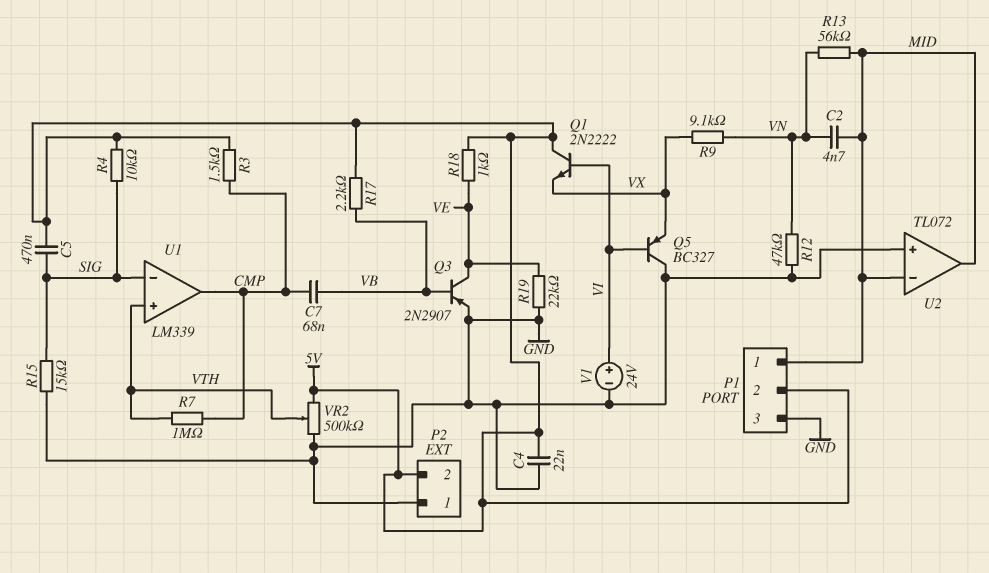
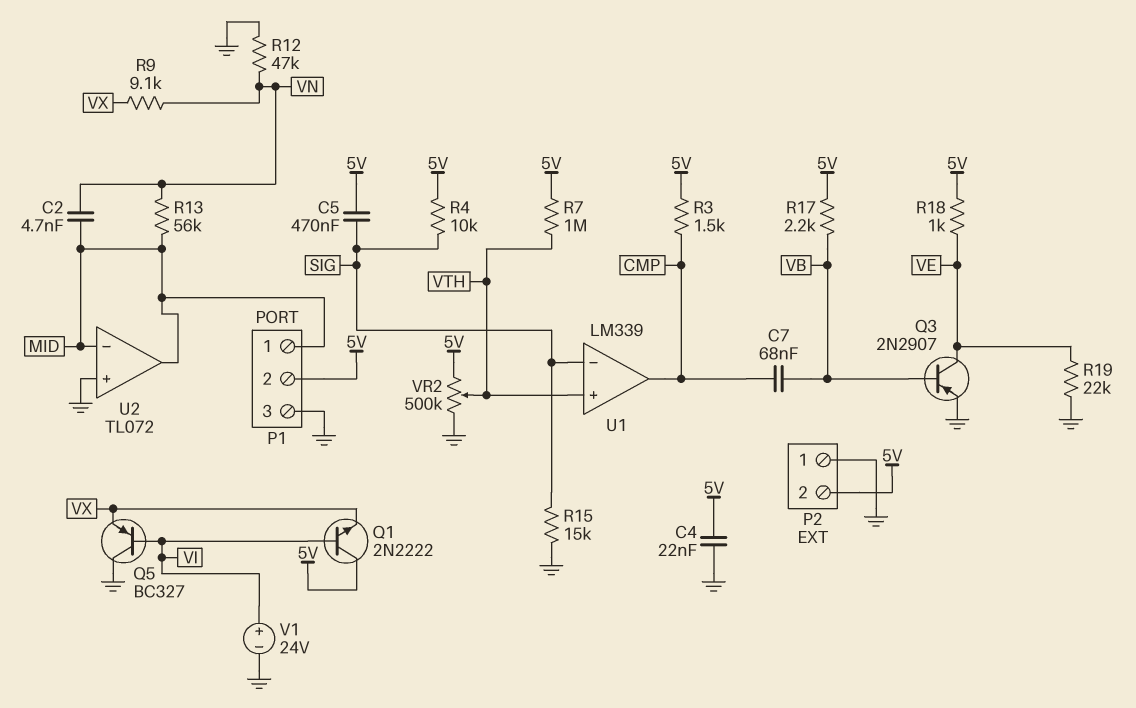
R7: 1M (CMP, VTH) -> 1M (5V, VTH)

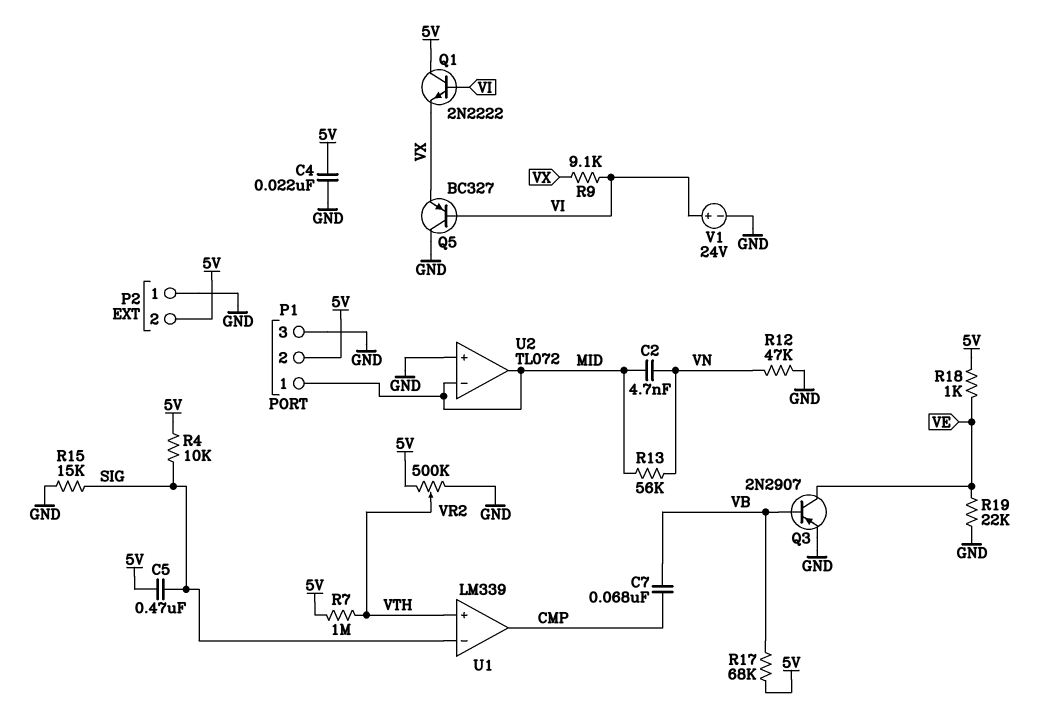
R3: 1.5k (5V, CMP) -> none
R9: 9.1k (VN, VX) -> 9.1k (VI, VX)
R17: 2.2k (5V, VB) -> 68k (5V, VB)

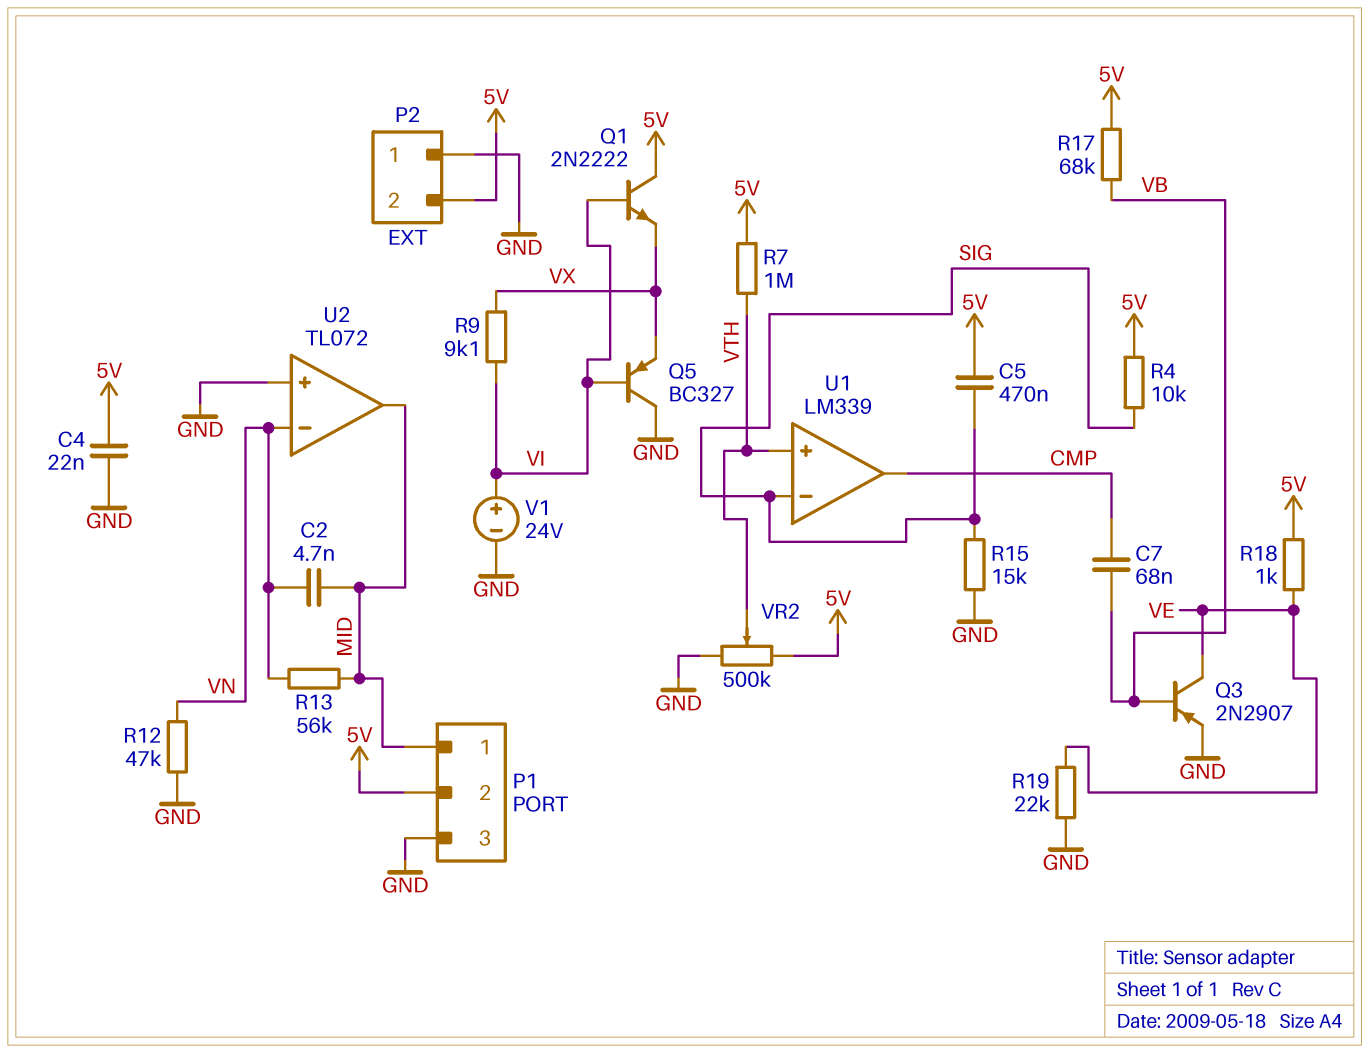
U2 pin in-: MID -> VN

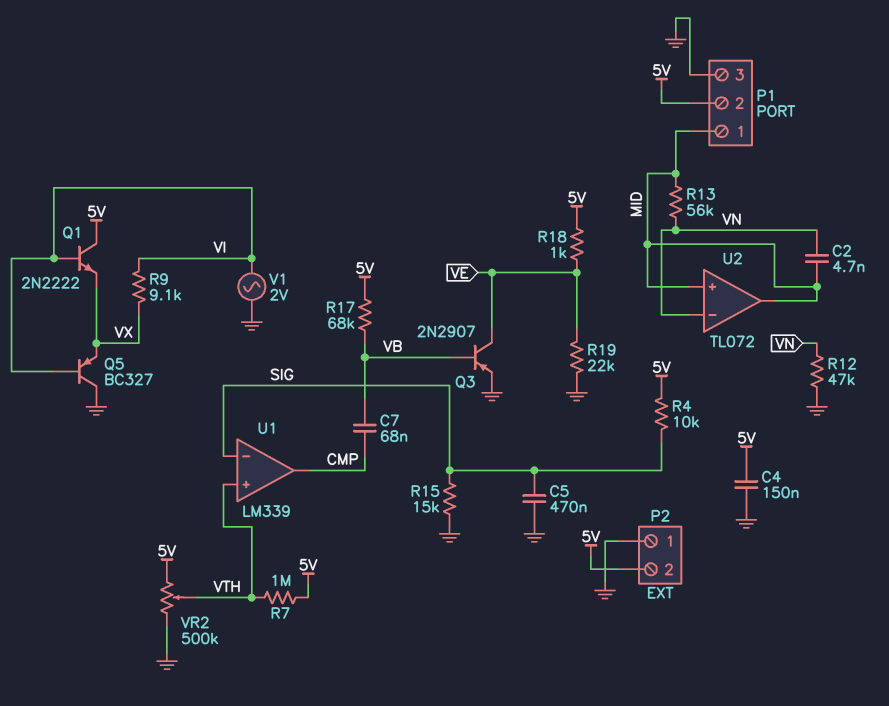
C4: 22nF (5V, GND) -> 150nF (5V, GND)
C5: 470nF (5V, SIG) -> 470nF (GND, SIG)
U2 pin in+: GND -> MID
V1: 24V (plus VI, minus GND) -> AC 2V (GND, VI)

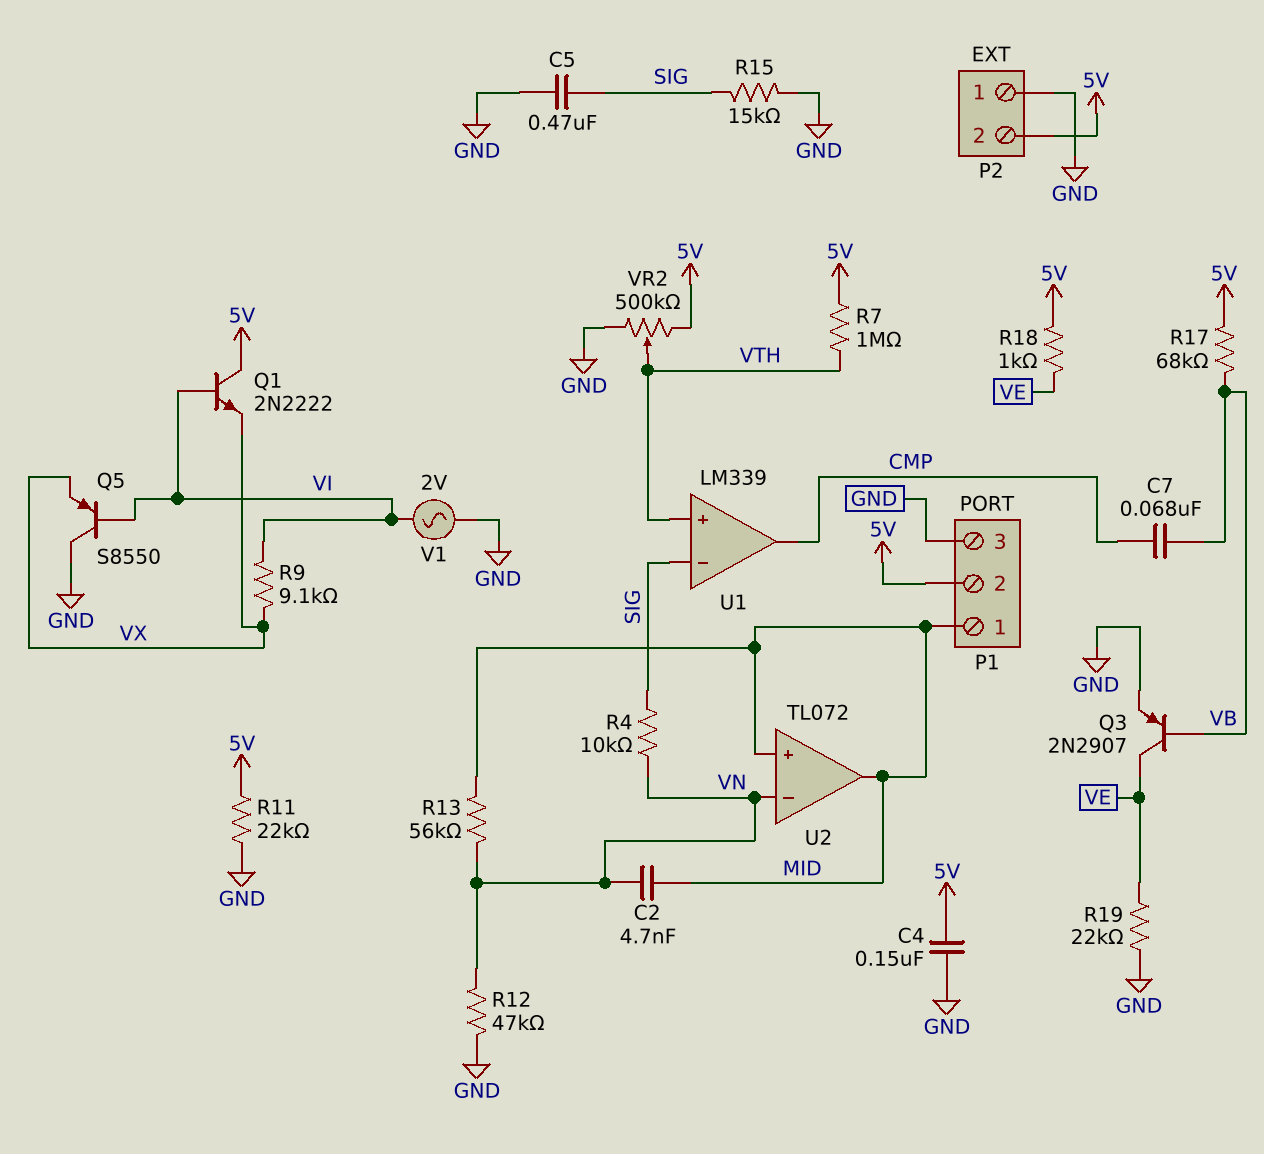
Q5: PNP BC327 (B VI, C GND, E VX) -> PNP S8550 (B VI, C GND, E VX)
R4: 10k (5V, SIG) -> 10k (SIG, VN)
R11: none -> 22k (5V, GND)

